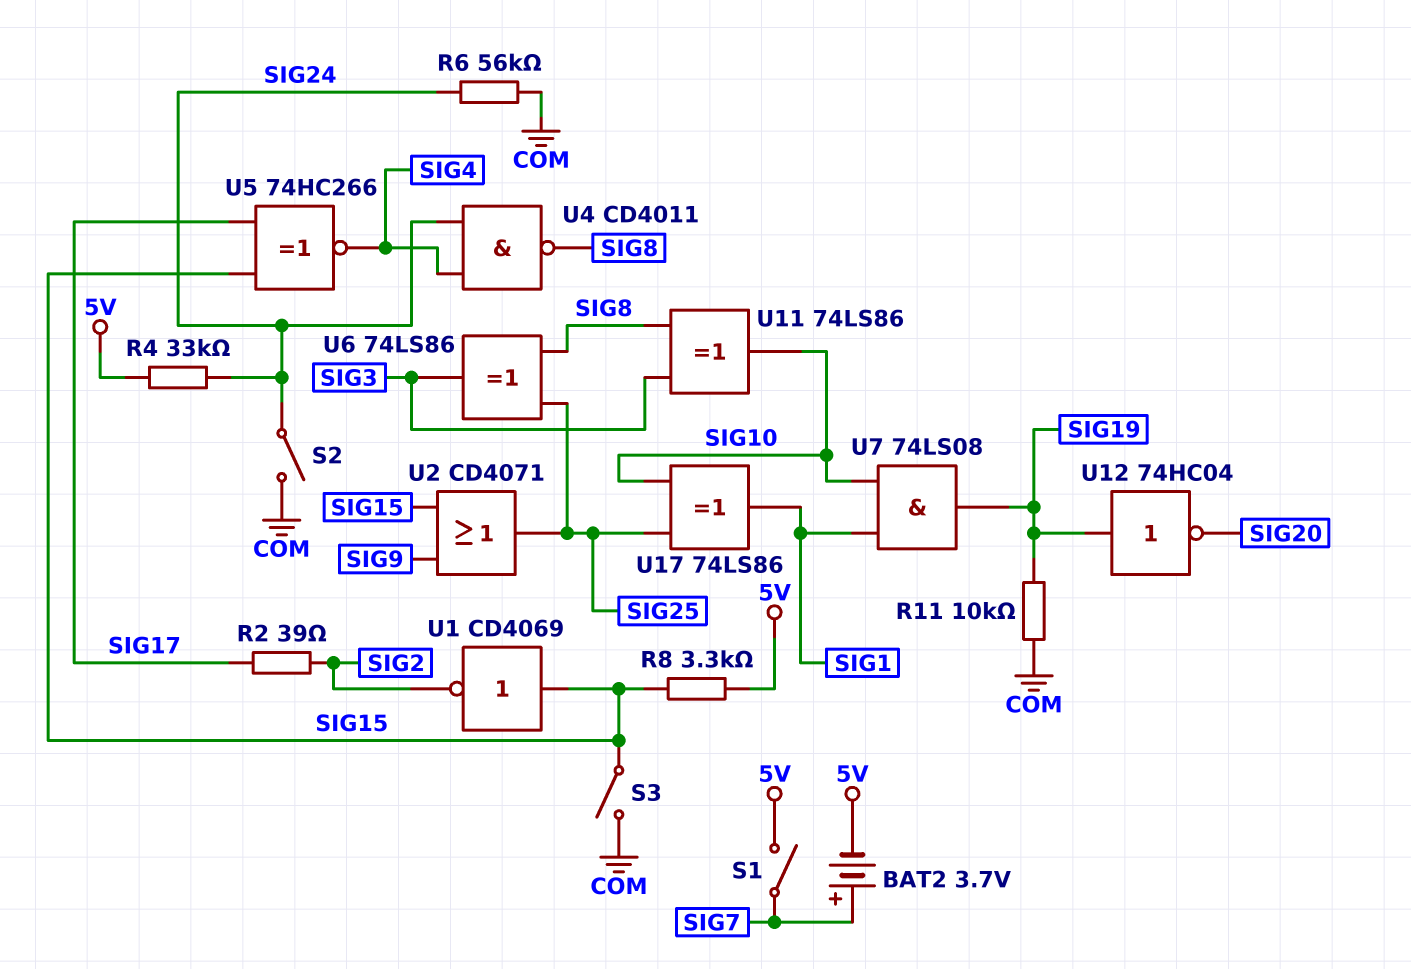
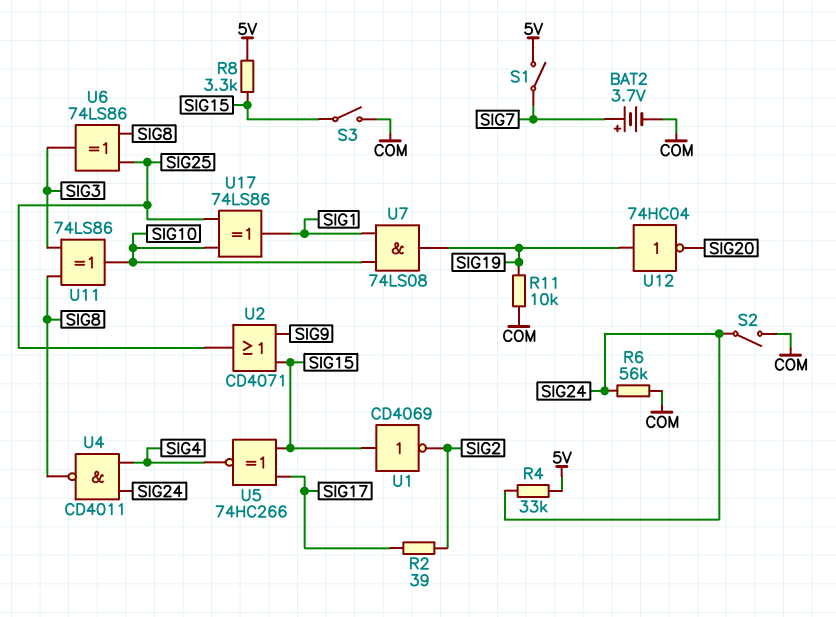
BAT2: 3.7V (plus SIG7, minus 5V) -> 3.7V (plus SIG7, minus COM)

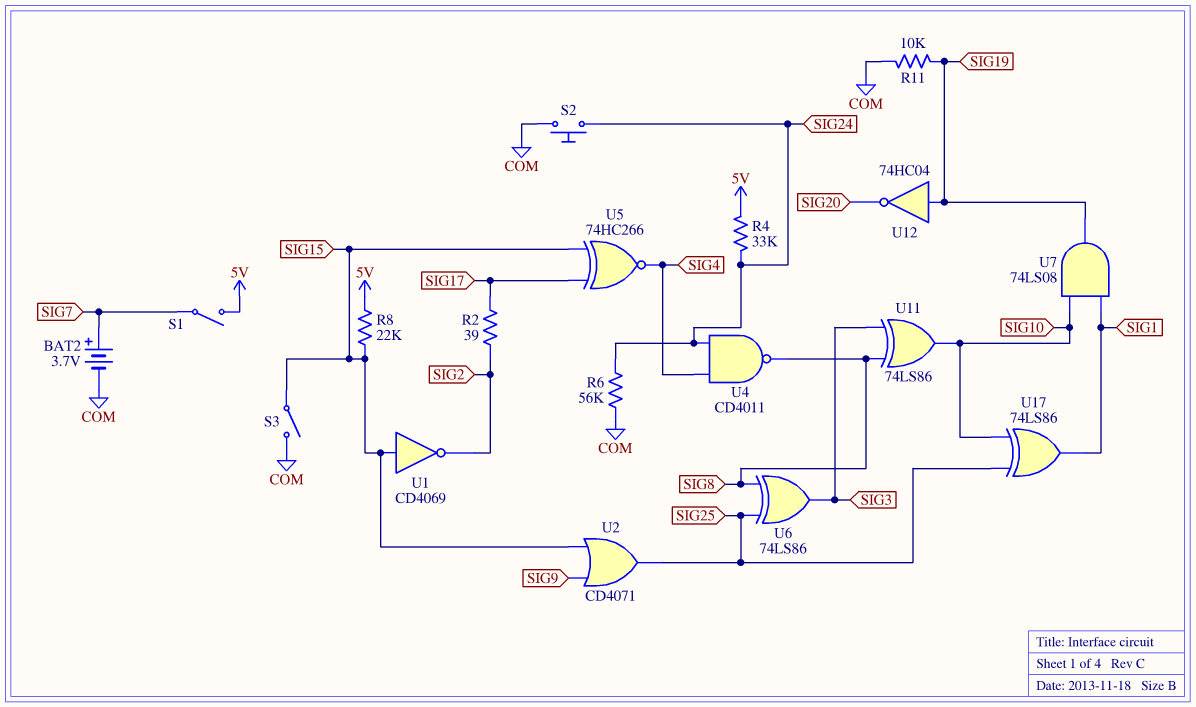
R8: 3.3k (5V, SIG15) -> 22k (5V, SIG15)
S2: switch (COM, SIG24) -> button (COM, SIG24)

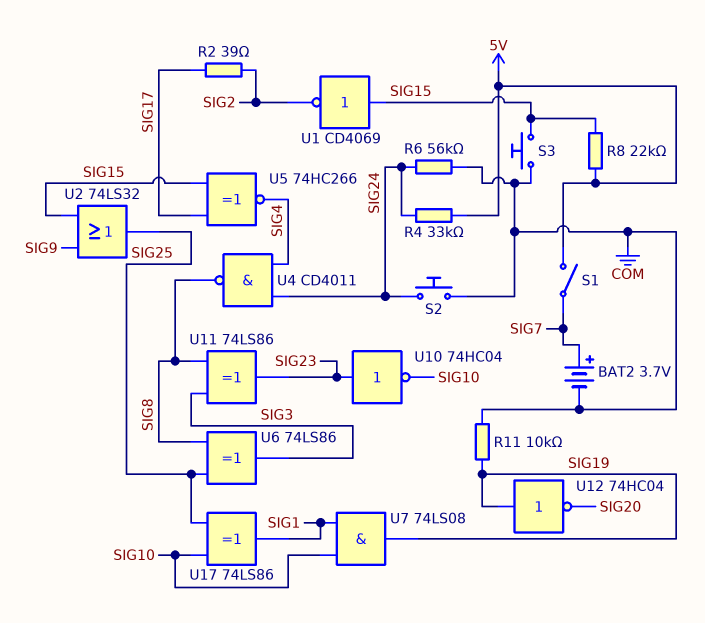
S3: switch (COM, SIG15) -> button (COM, SIG15)
U2: OR CD4071 (in SIG9, in SIG15, out SIG25) -> OR 74LS32 (in SIG9, in SIG15, out SIG25)
U10: none -> NOT 74HC04 (in SIG23, out SIG10)
U11: XOR 74LS86 (in SIG3, in SIG8, out SIG10) -> XOR 74LS86 (in SIG3, in SIG8, out SIG23)

